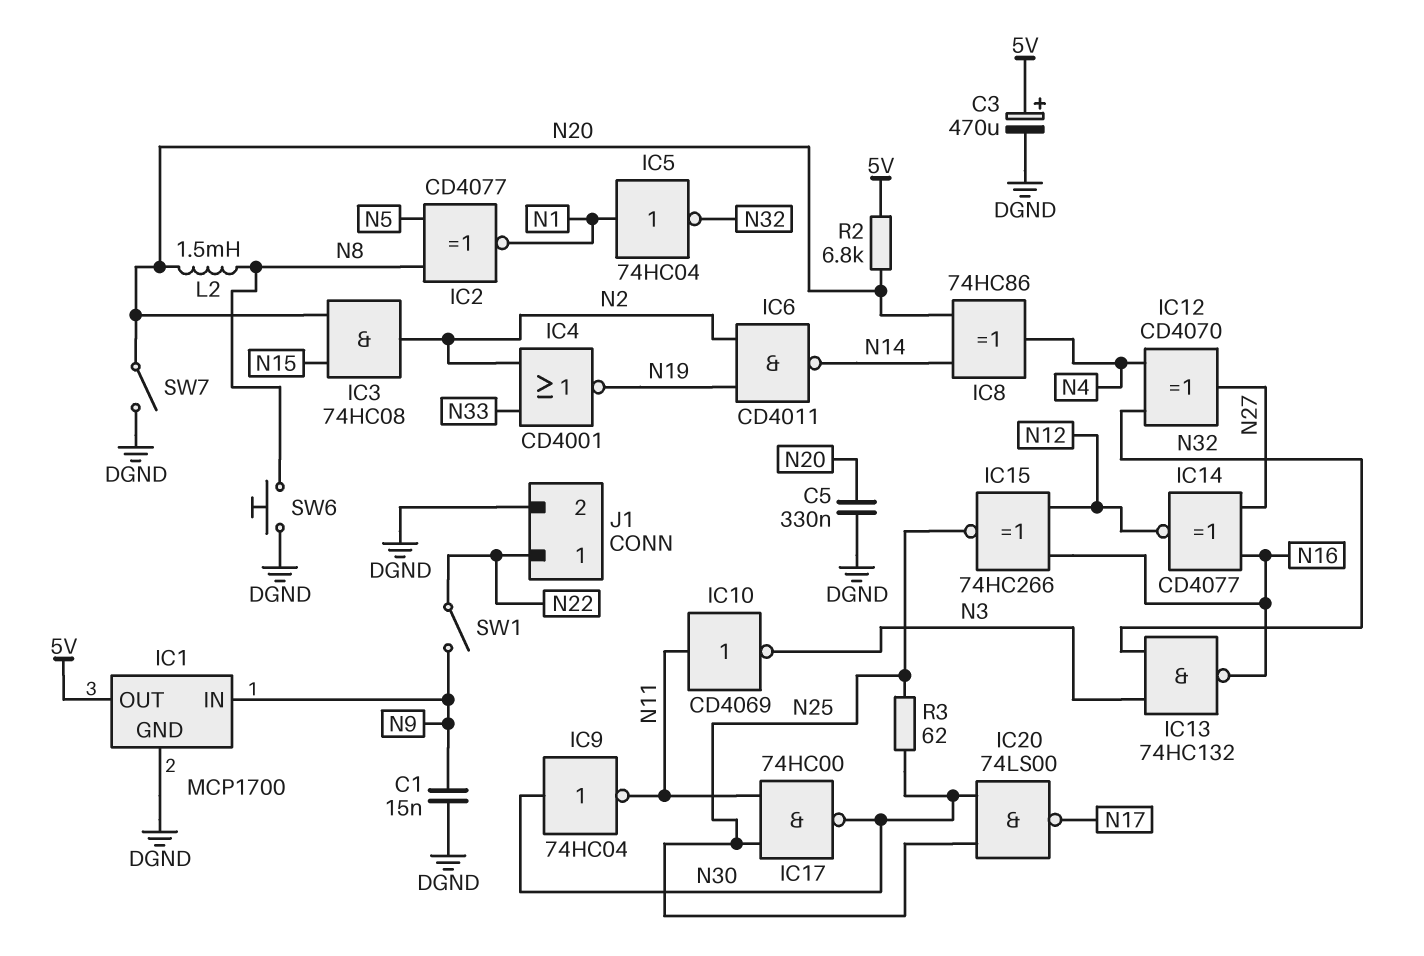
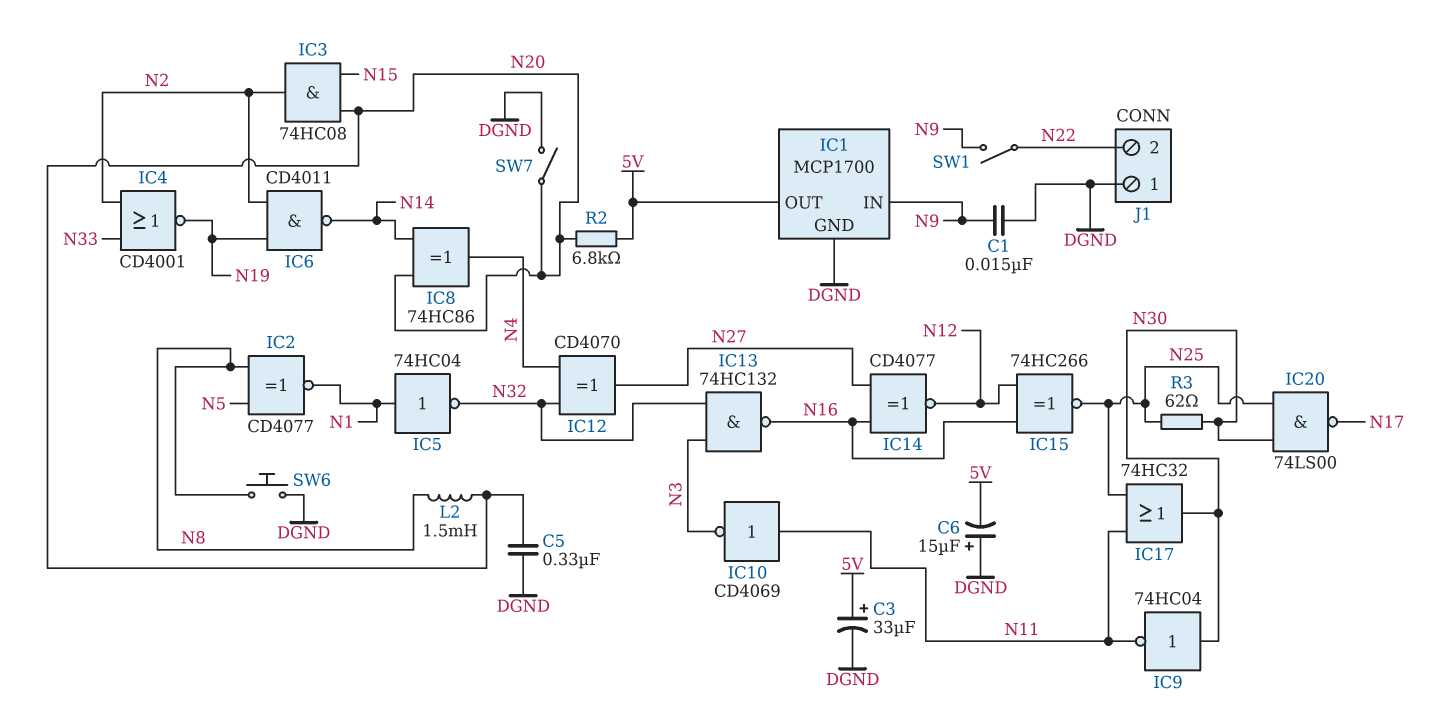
C3: 470uF (plus 5V, minus DGND) -> 33uF (plus 5V, minus DGND)
C6: none -> 15uF (plus DGND, minus 5V)
IC17: NAND 74HC00 (in N11, in N25, out N30) -> OR 74HC32 (in N11, in N25, out N30)
J1 pin 1: N22 -> DGND
J1 pin 2: DGND -> N22

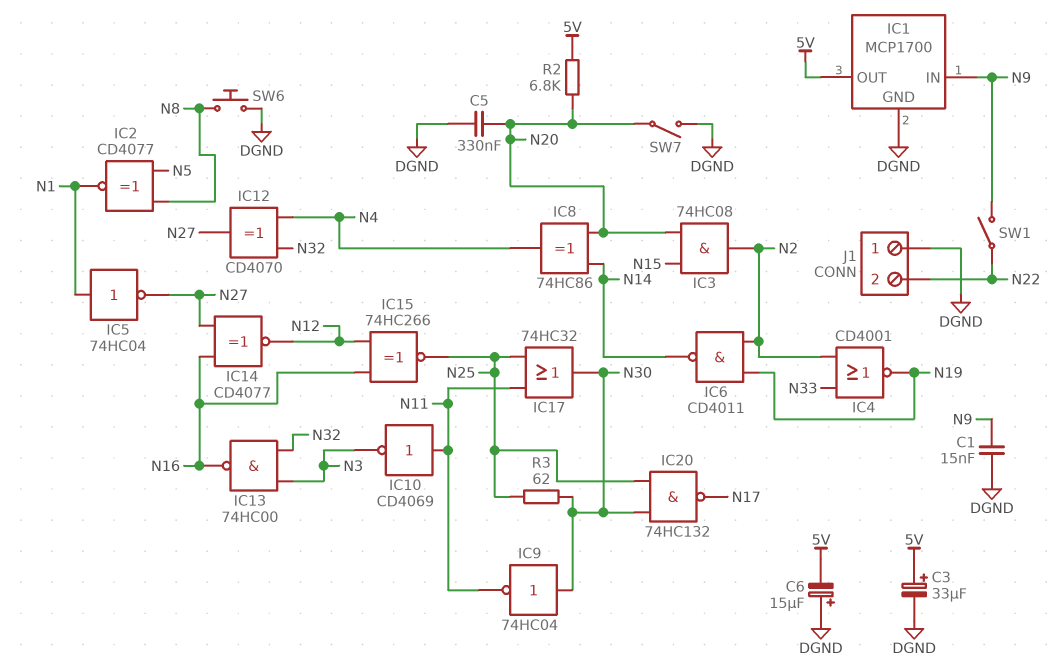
IC5: NOT 74HC04 (in N1, out N32) -> NOT 74HC04 (in N1, out N27)
IC13: NAND 74HC132 (in N3, in N32, out N16) -> NAND 74HC00 (in N3, in N32, out N16)
IC20: NAND 74LS00 (in N25, in N30, out N17) -> NAND 74HC132 (in N25, in N30, out N17)
L2: 1.5mH (N8, N20) -> none

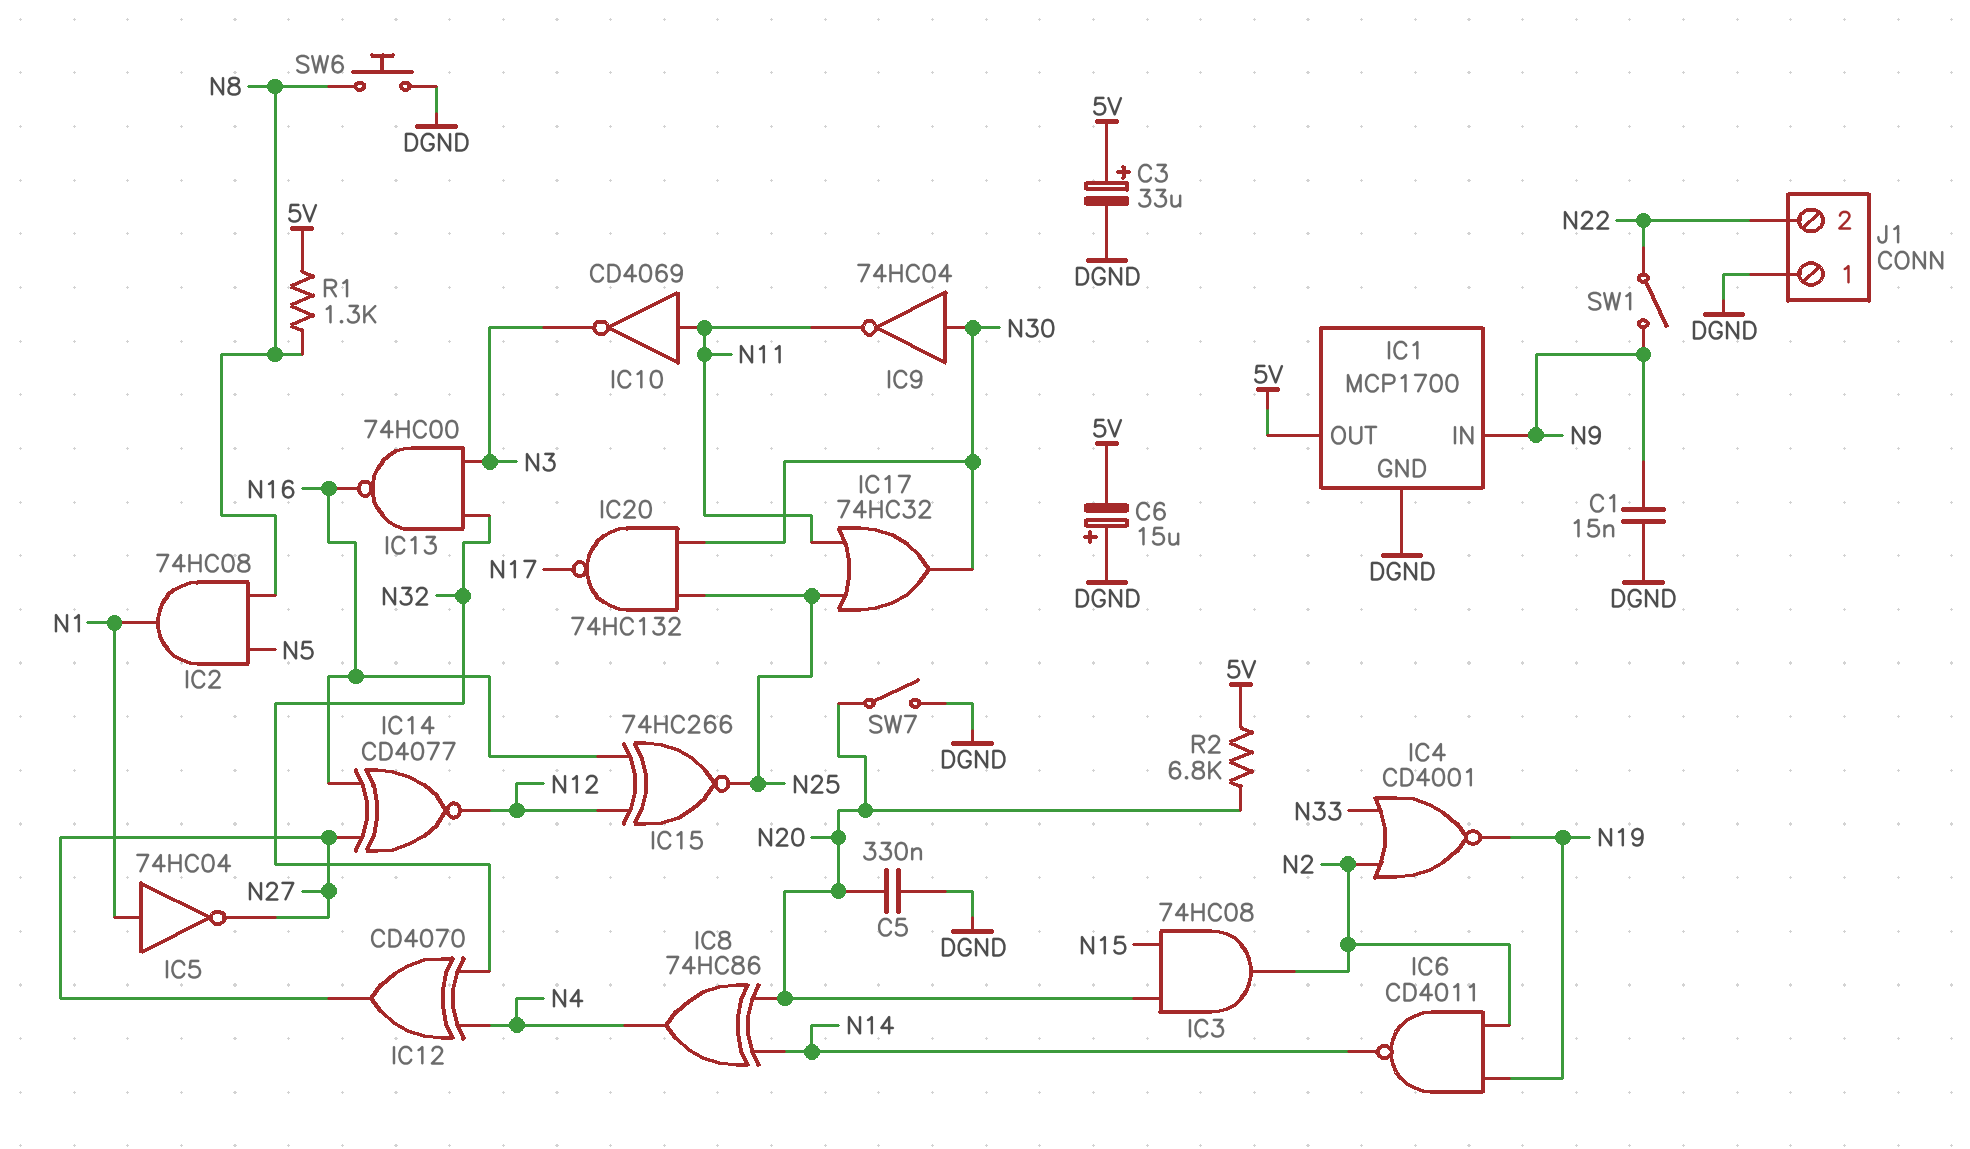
IC2: XNOR CD4077 (in N5, in N8, out N1) -> AND 74HC08 (in N5, in N8, out N1)
R1: none -> 1.3k (5V, N8)
R3: 62 (N25, N30) -> none

